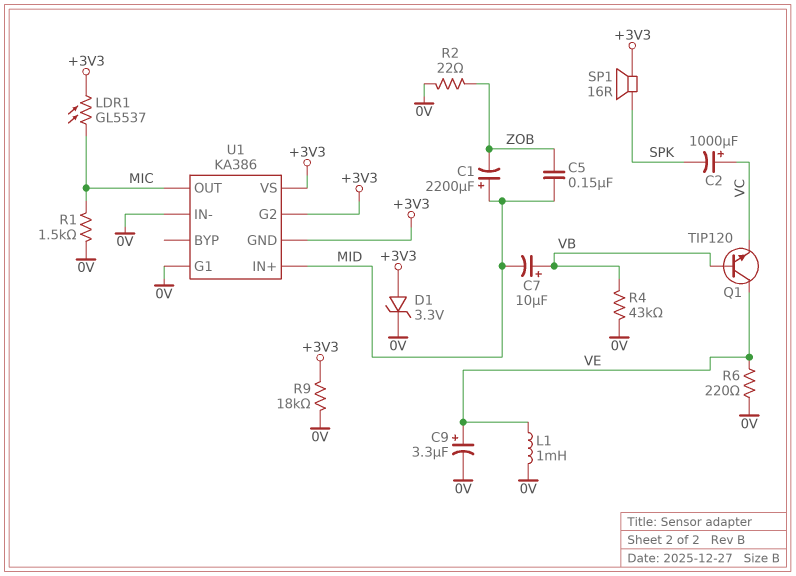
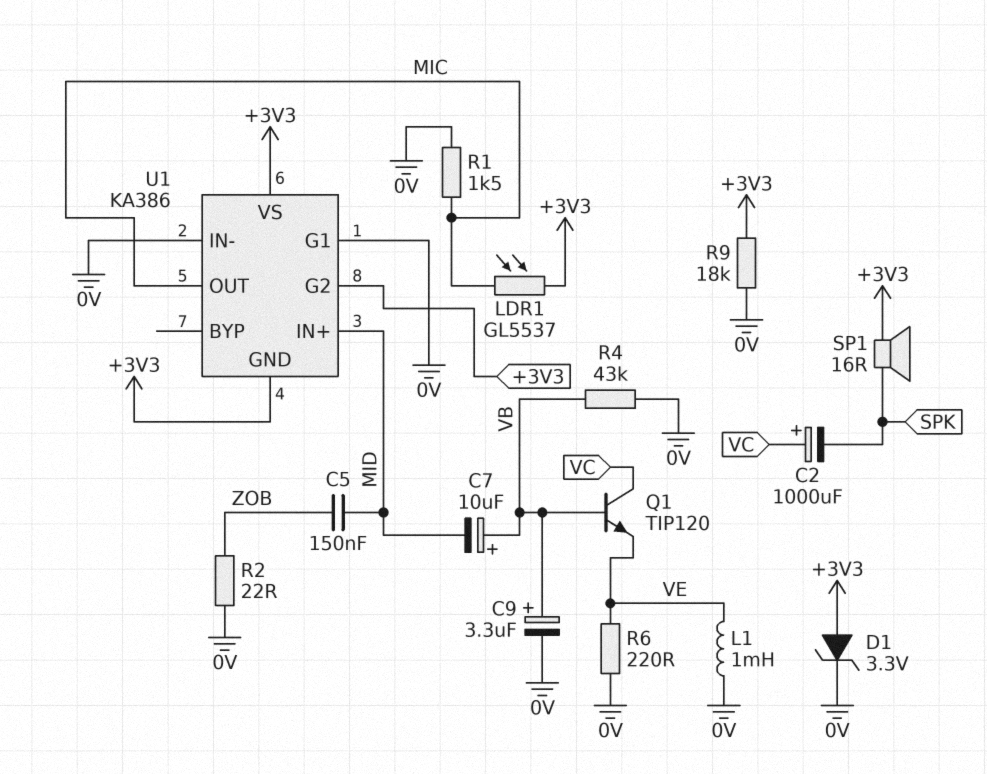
C1: 2200uF (plus MID, minus ZOB) -> none
C9: 3.3uF (plus VE, minus 0V) -> 3.3uF (plus VB, minus 0V)
Q1: NPN TIP120 (B VB, C VE, E VC) -> NPN TIP120 (B VB, C VC, E VE)

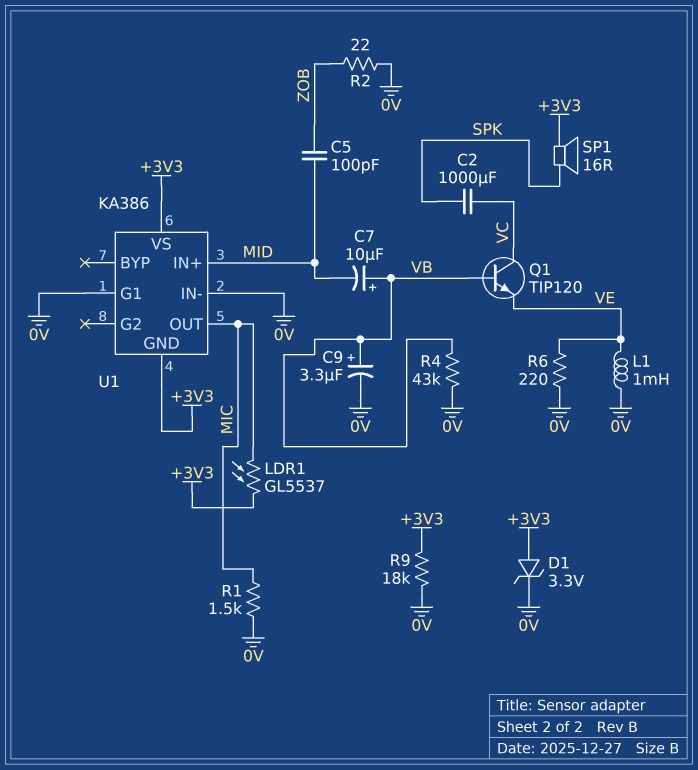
C2: 1000uF (plus VC, minus SPK) -> 1000uF (SPK, VC)
C5: 150nF (MID, ZOB) -> 100pF (MID, ZOB)
U1 pin G2: +3V3 -> none

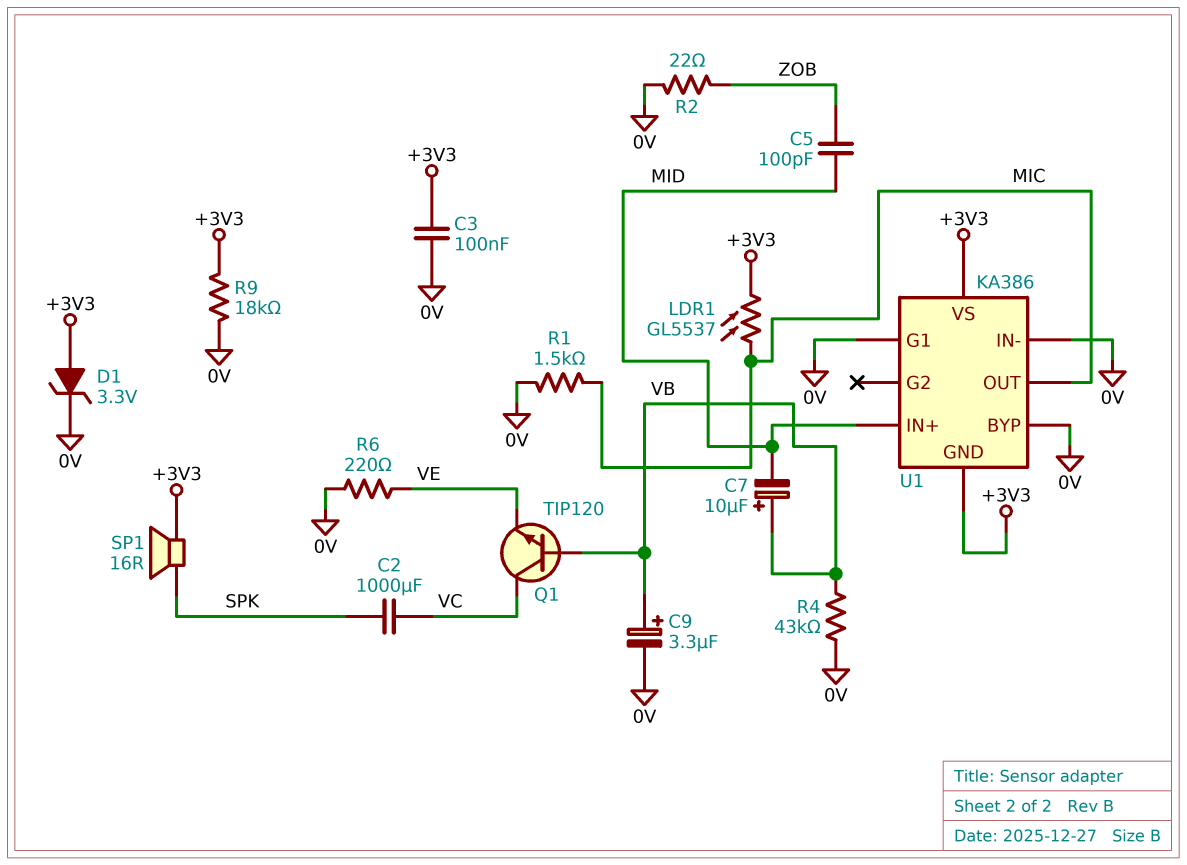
C3: none -> 100nF (+3V3, 0V)
L1: 1mH (0V, VE) -> none
U1 pin BYP: none -> 0V

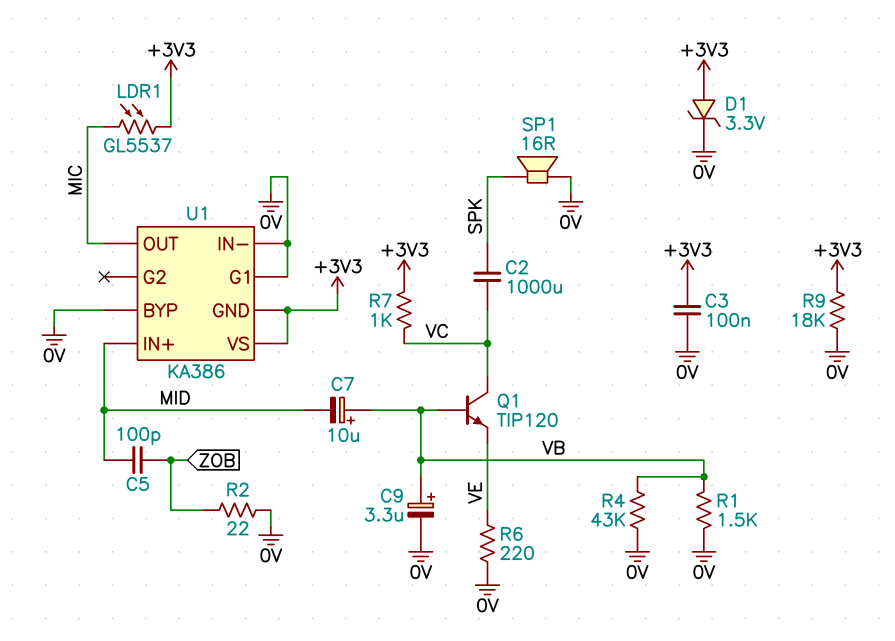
R1: 1.5k (0V, MIC) -> 1.5k (0V, VB)
R7: none -> 1k (+3V3, VC)
SP1: speaker 16R (+3V3, SPK) -> speaker 16R (0V, SPK)

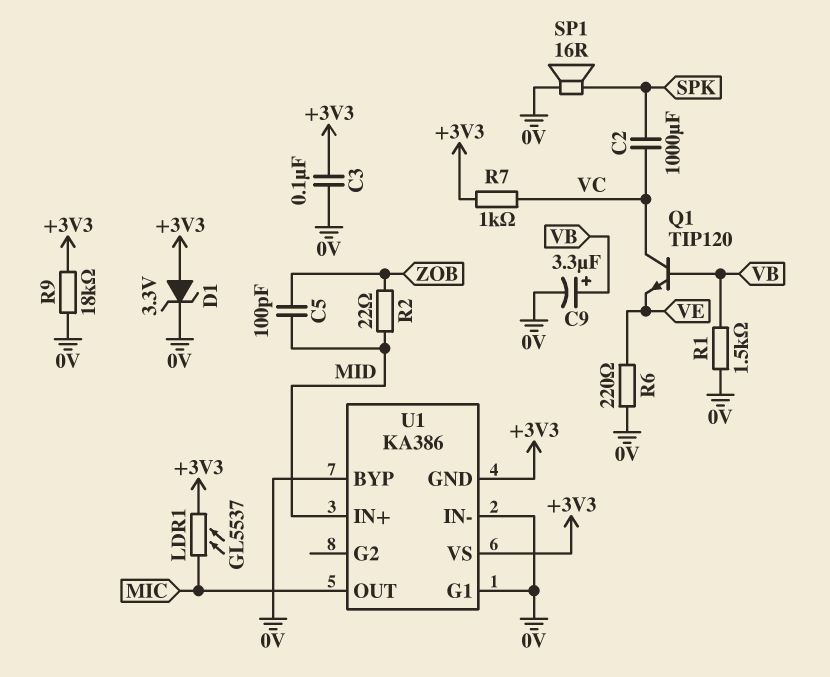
C7: 10uF (plus VB, minus MID) -> none
R2: 22 (0V, ZOB) -> 22 (MID, ZOB)
R4: 43k (0V, VB) -> none

